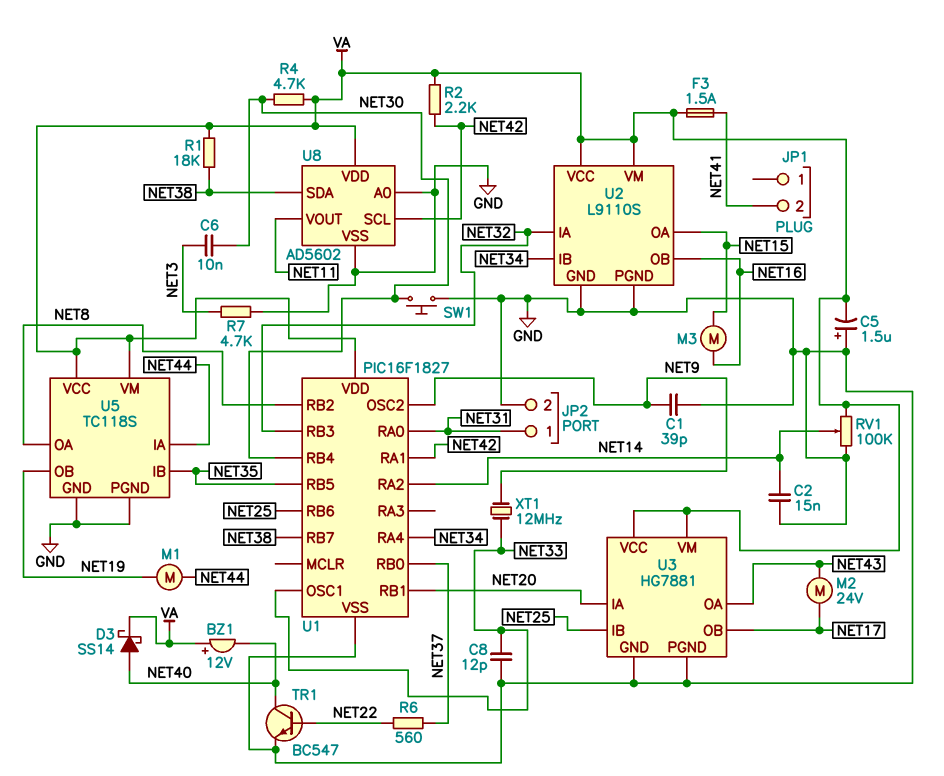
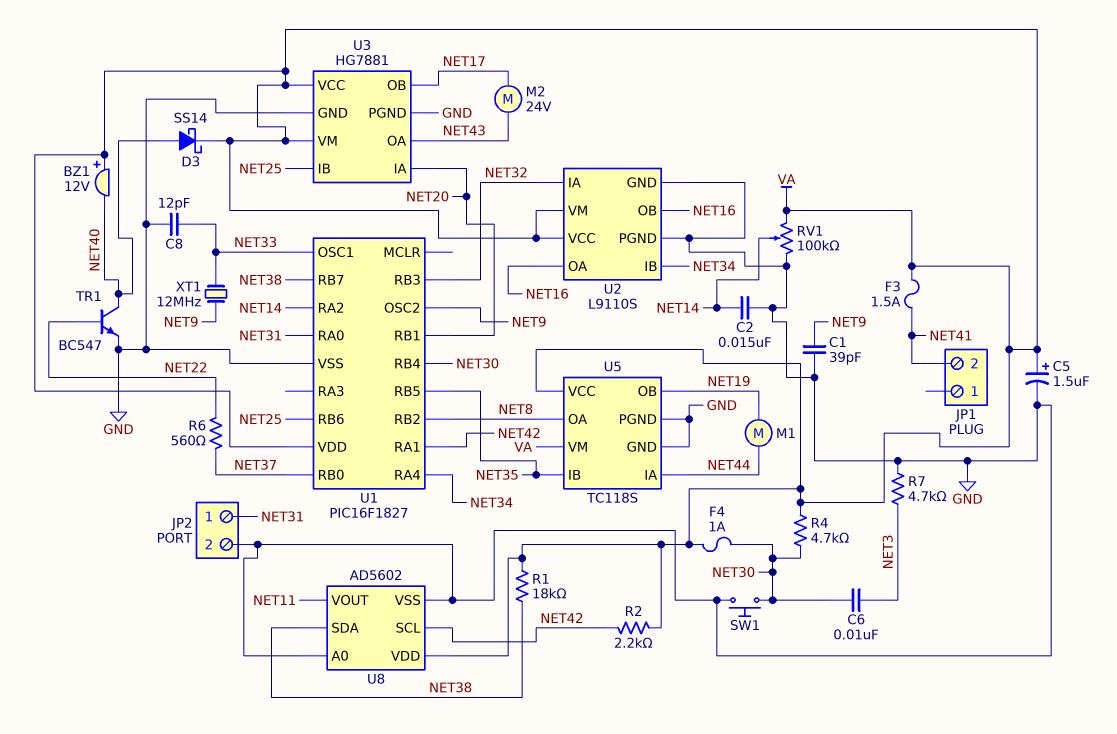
C5: 1.5uF (plus GND, minus VA) -> 1.5uF (plus VA, minus GND)
F4: none -> 1A (NET30, VA)
M3: motor (NET15, NET16) -> none
U2 pin OA: NET15 -> NET16

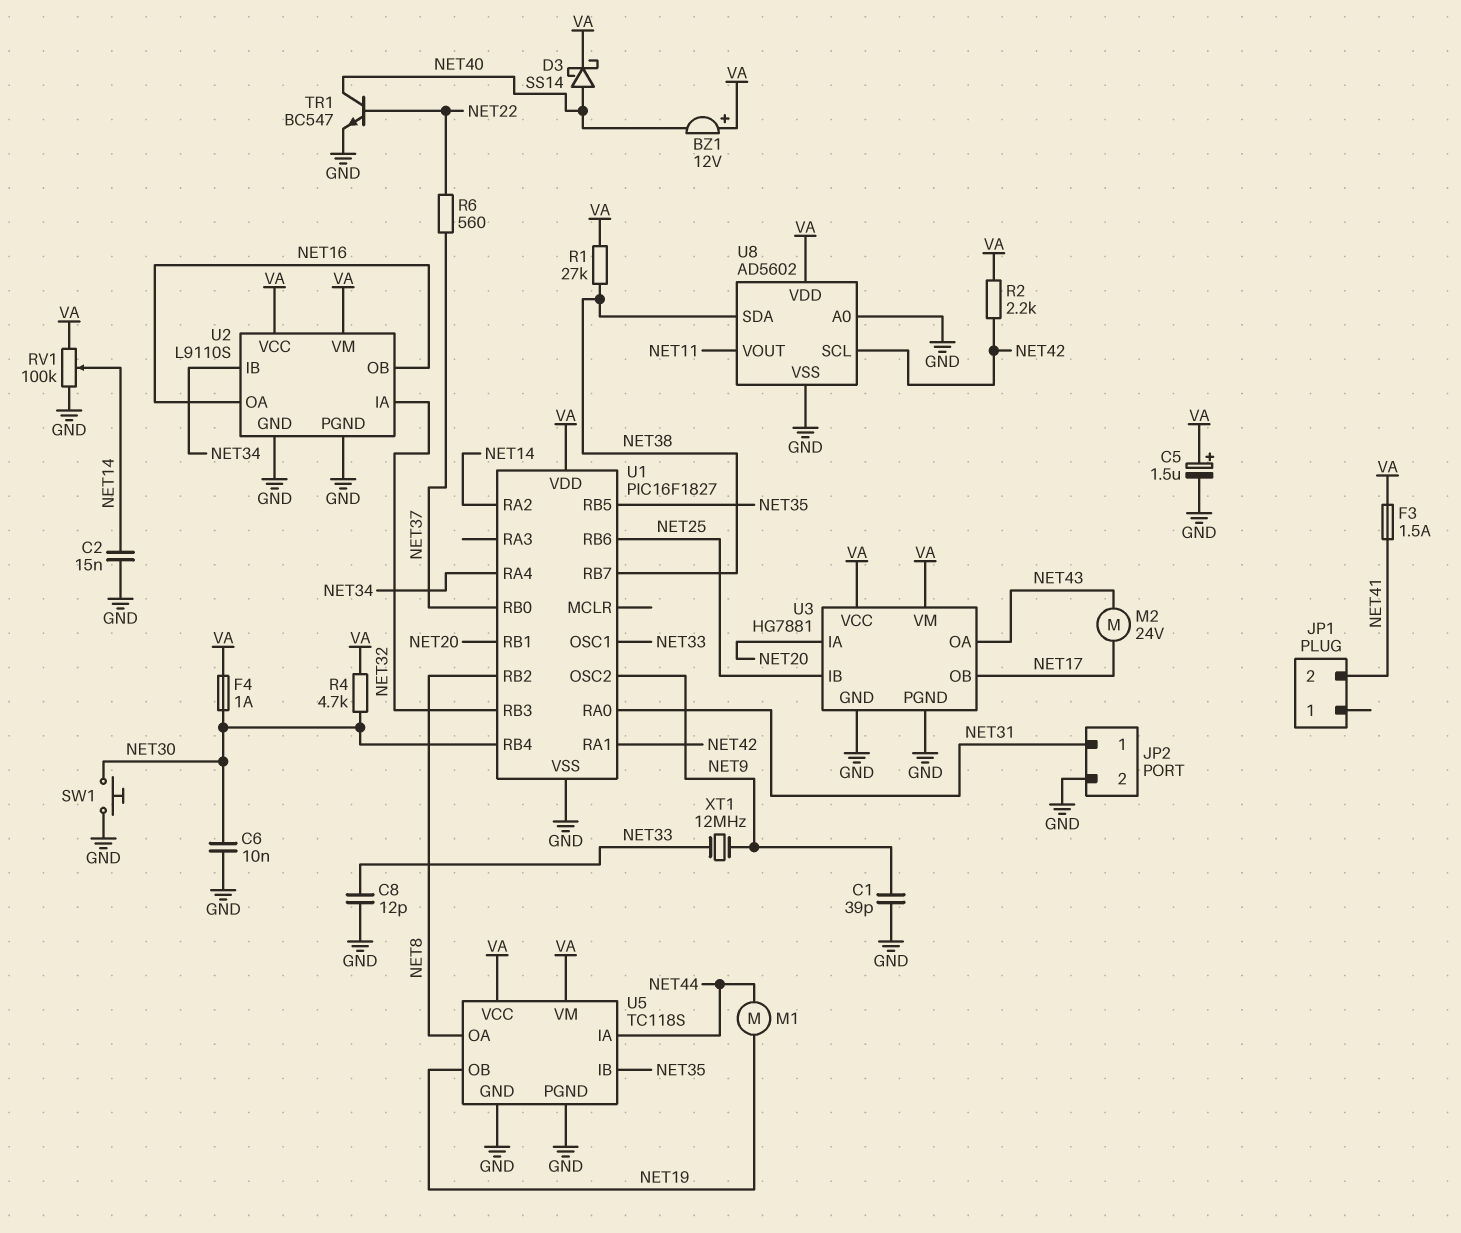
C6: 10nF (NET3, NET30) -> 10nF (GND, NET30)
R1: 18k (NET38, VA) -> 27k (NET38, VA)
R7: 4.7k (GND, NET3) -> none

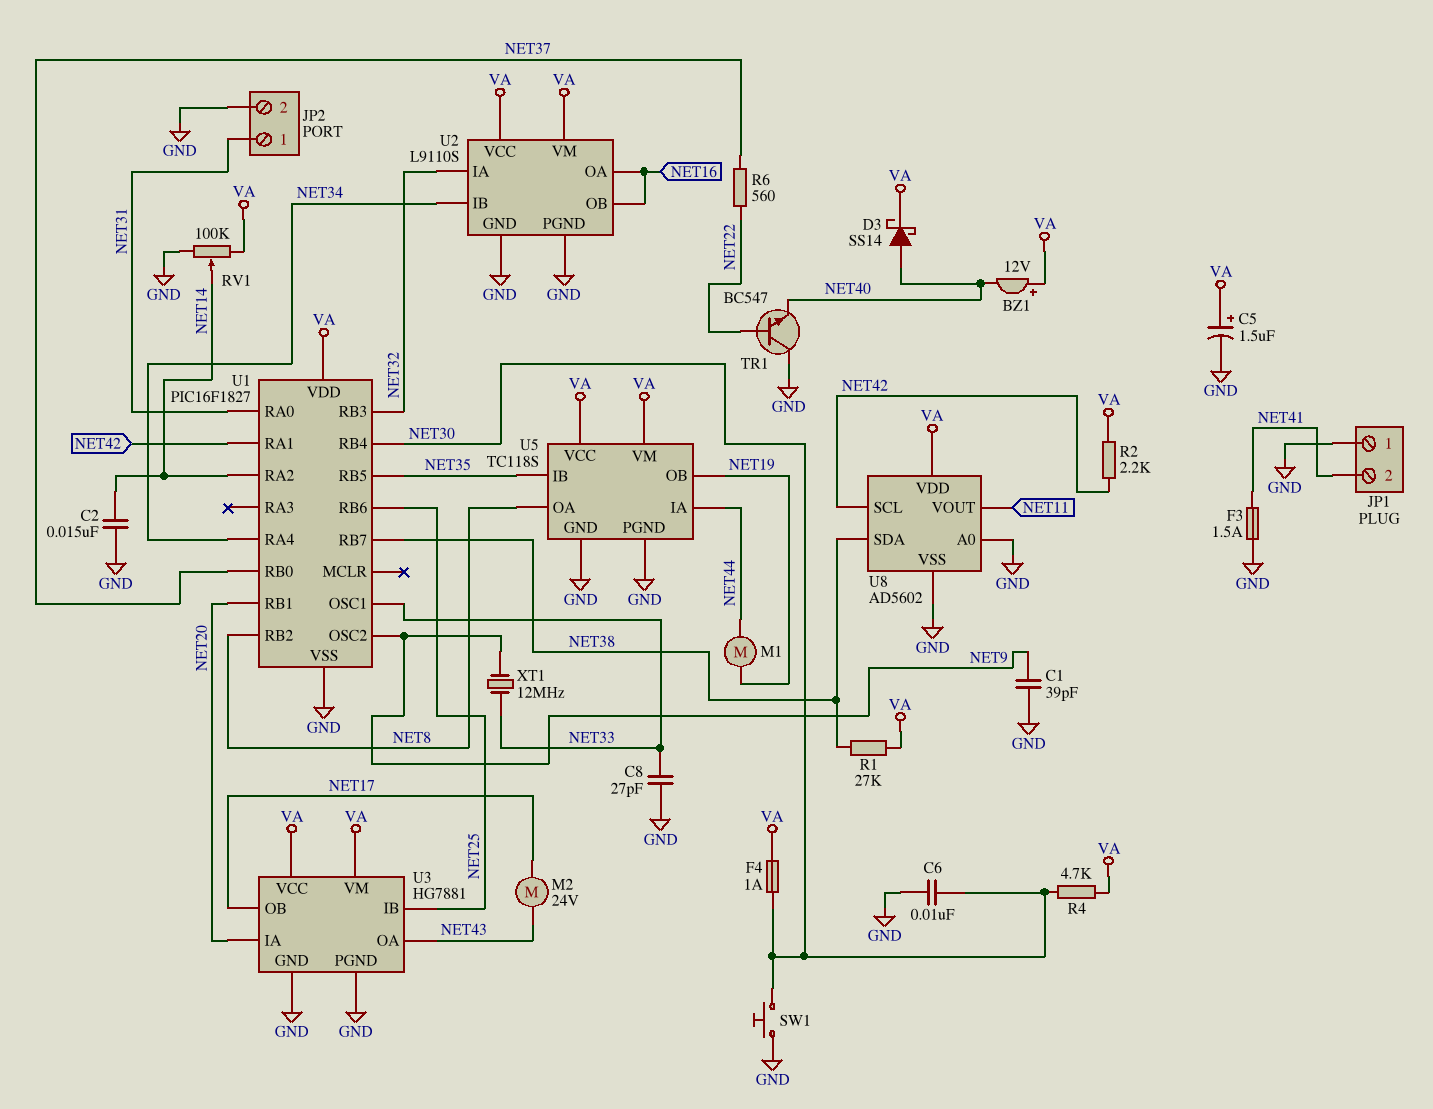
C8: 12pF (GND, NET33) -> 27pF (GND, NET33)
F3: 1.5A (NET41, VA) -> 1.5A (GND, NET41)
JP1 pin 1: none -> GND
TR1: NPN BC547 (B NET22, C NET40, E GND) -> NPN BC547 (B NET22, C GND, E NET40)

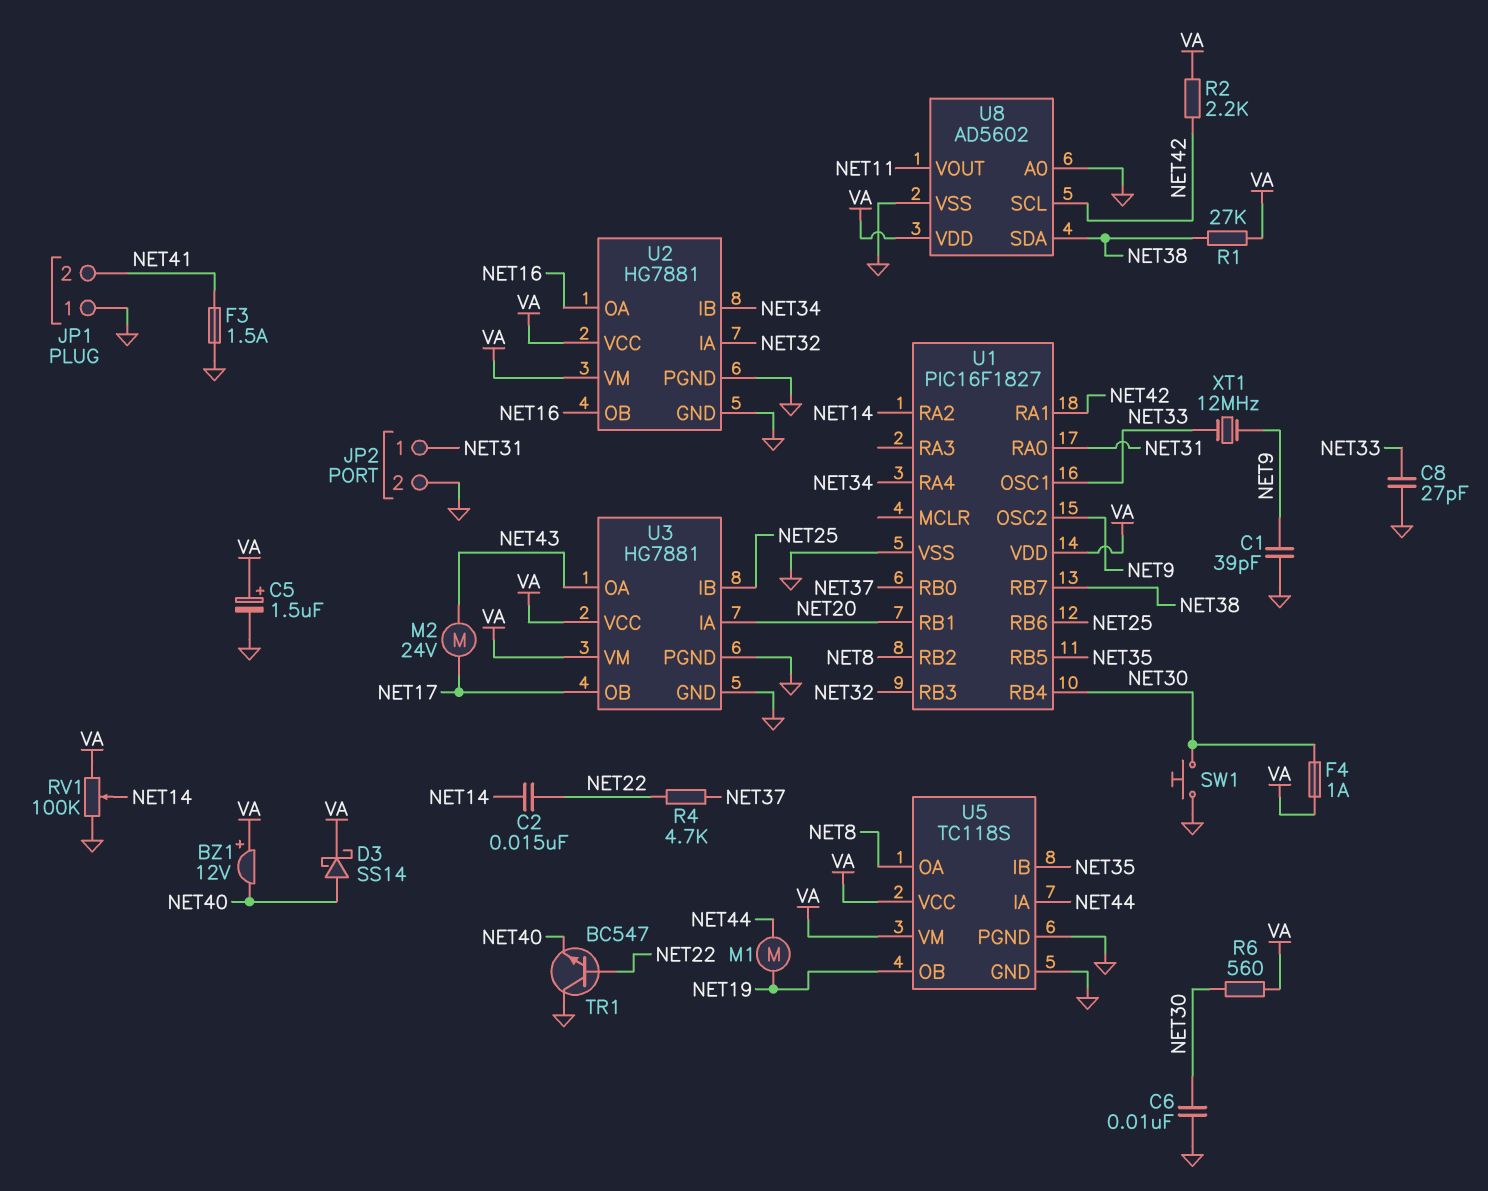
C2: 15nF (GND, NET14) -> 15nF (NET14, NET22)
R4: 4.7k (NET30, VA) -> 4.7k (NET22, NET37)
R6: 560 (NET22, NET37) -> 560 (NET30, VA)
U2: L9110S -> HG7881

